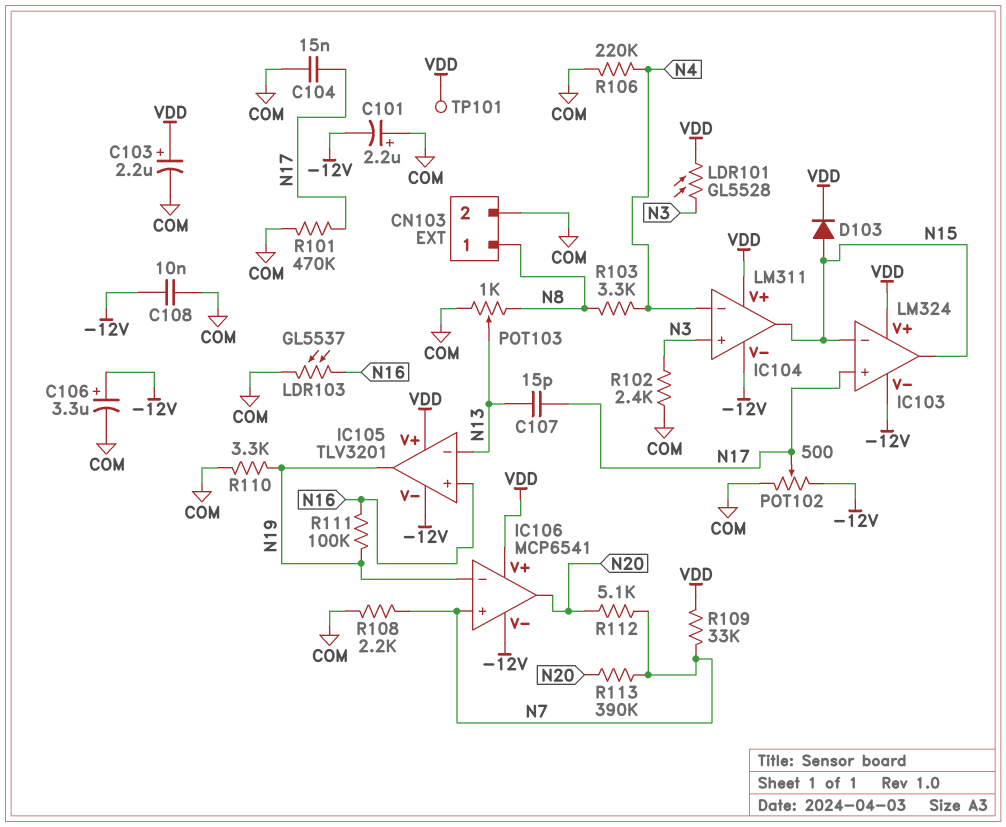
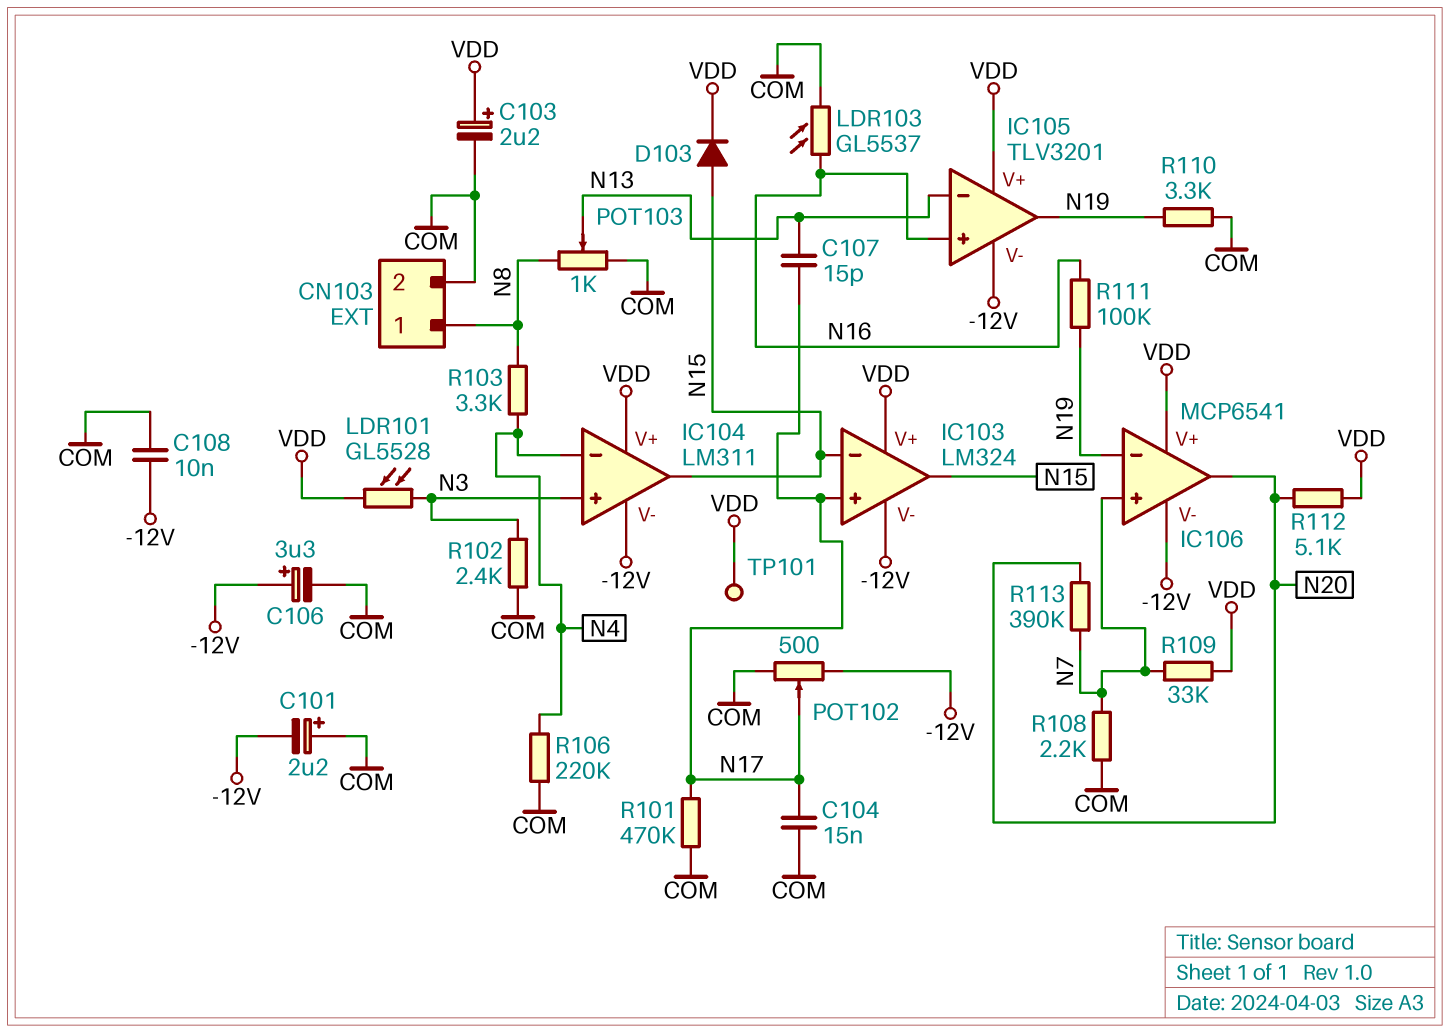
R112: 5.1k (N7, N20) -> 5.1k (N20, VDD)

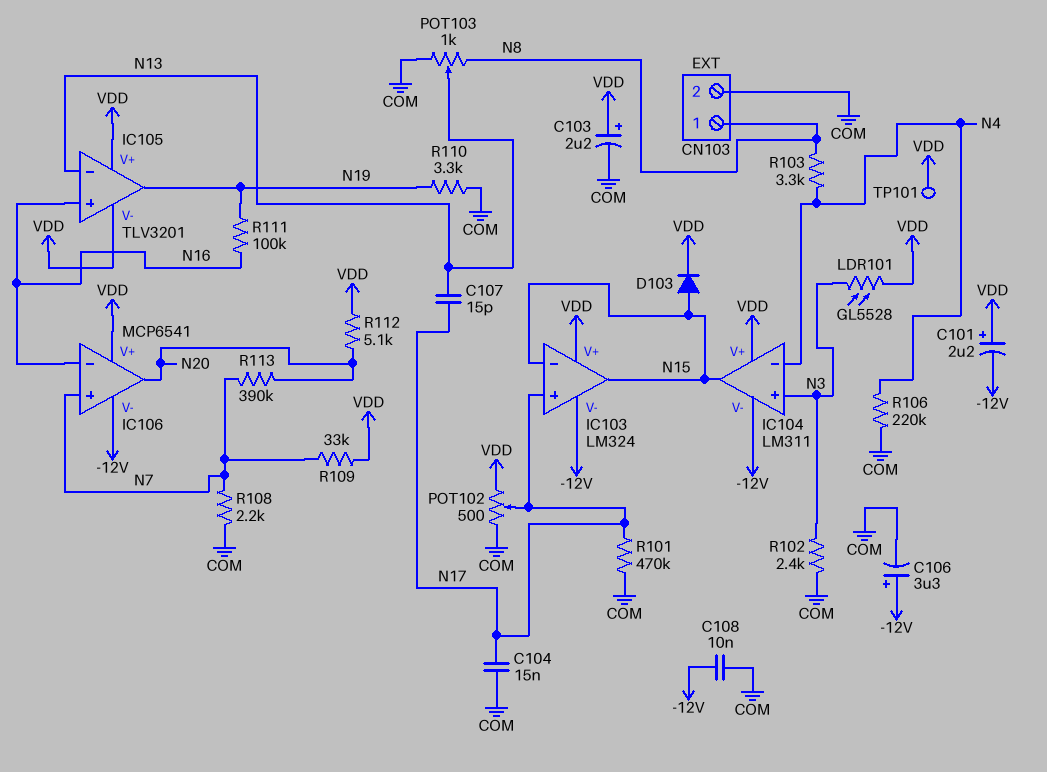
C101: 2.2uF (plus COM, minus -12V) -> 2.2uF (plus VDD, minus -12V)
IC105 pin V-: -12V -> VDD
IC106 pin in-: N19 -> N16
LDR103: GL5537 (COM, N16) -> none
POT102: 500 (-12V, COM, wiper N17) -> 500 (COM, VDD, wiper N17)

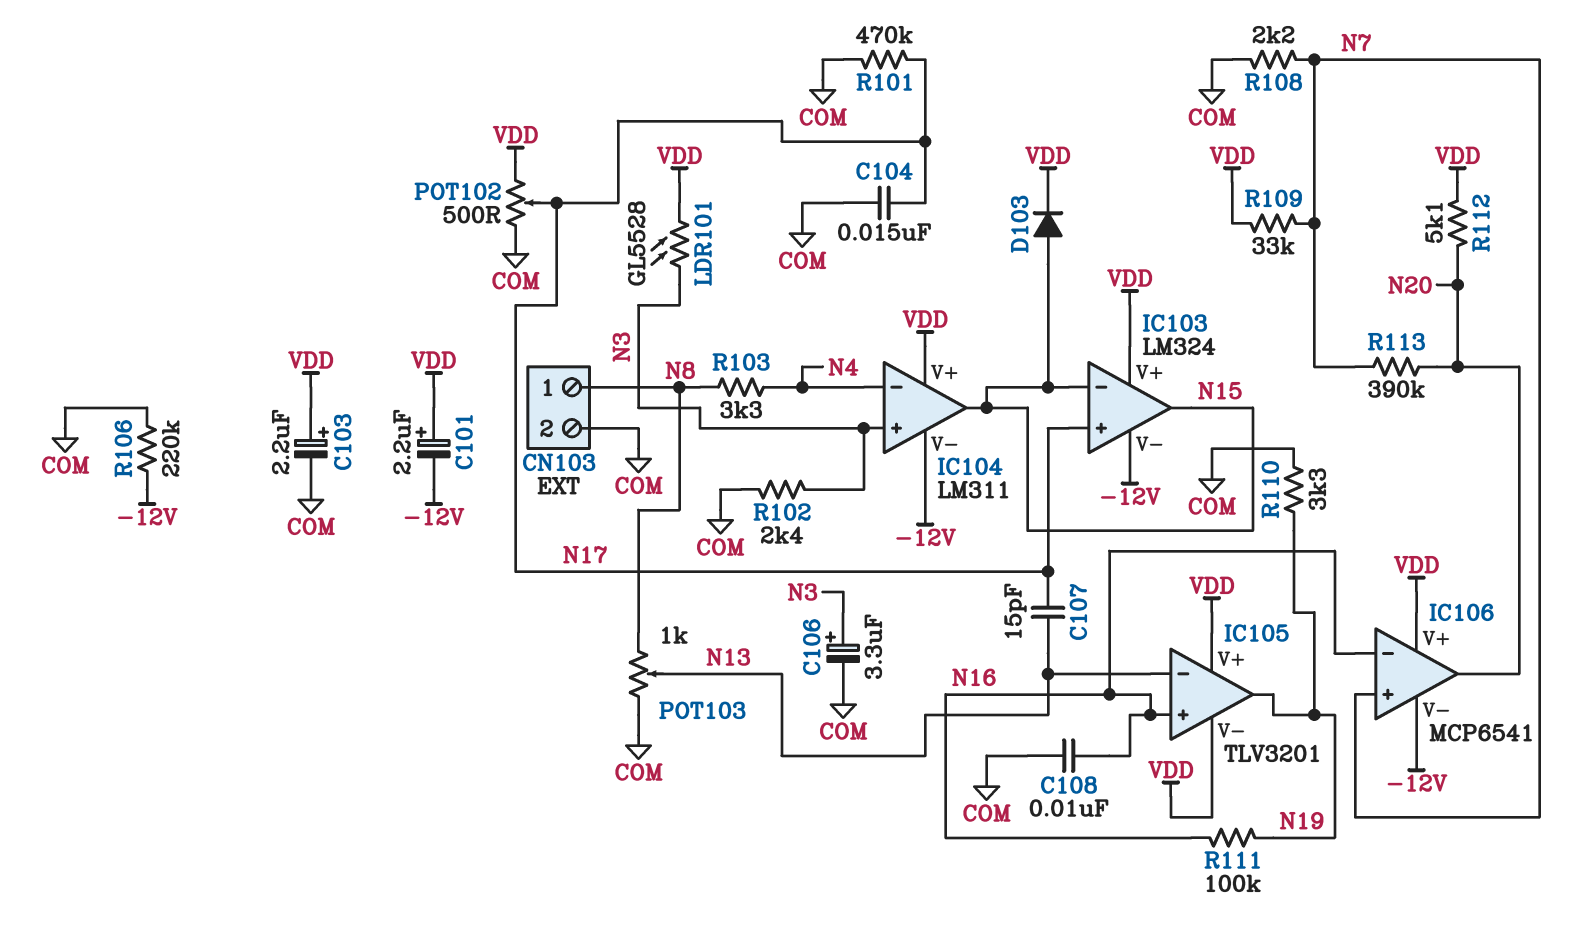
C106: 3.3uF (plus -12V, minus COM) -> 3.3uF (plus N3, minus COM)
C108: 10nF (-12V, COM) -> 10nF (COM, N16)
R106: 220k (COM, N4) -> 220k (-12V, COM)
TP101: test point (VDD) -> none

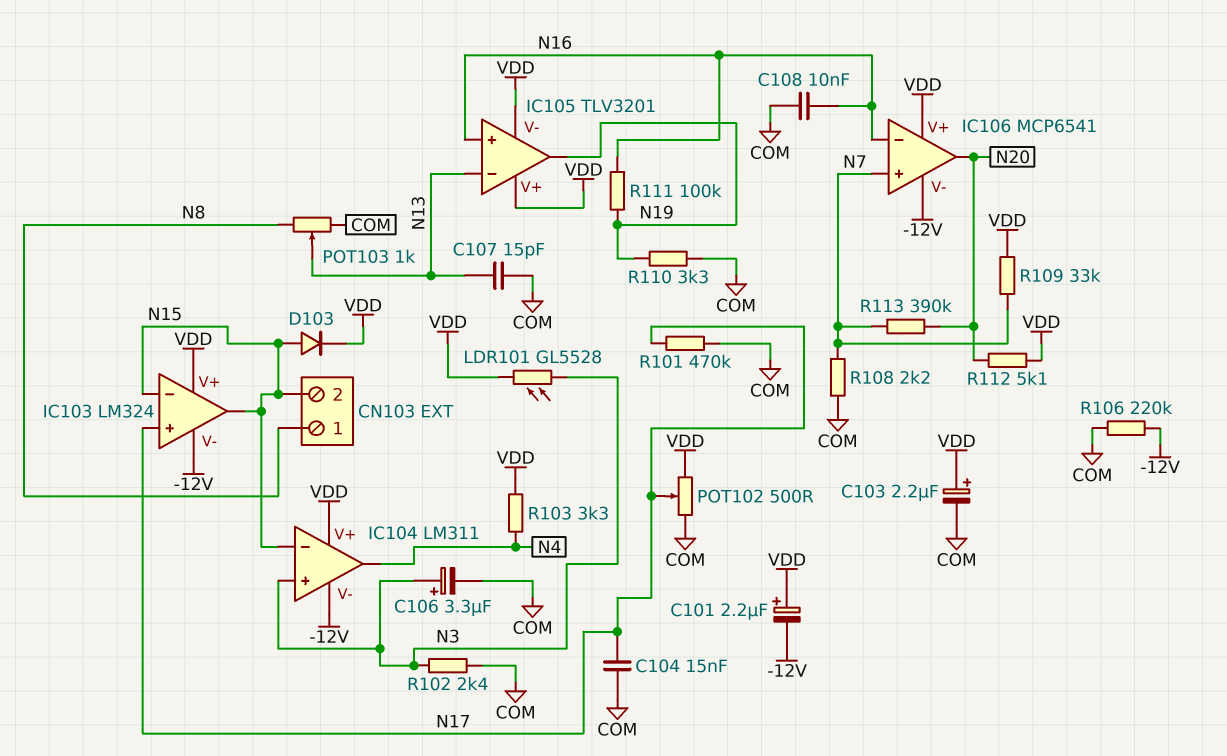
C107: 15pF (N13, N17) -> 15pF (COM, N13)
CN103 pin 2: COM -> N15
IC104 pin in-: N4 -> N15
IC104 pin out: N15 -> N4
R103: 3.3k (N4, N8) -> 3.3k (N4, VDD)

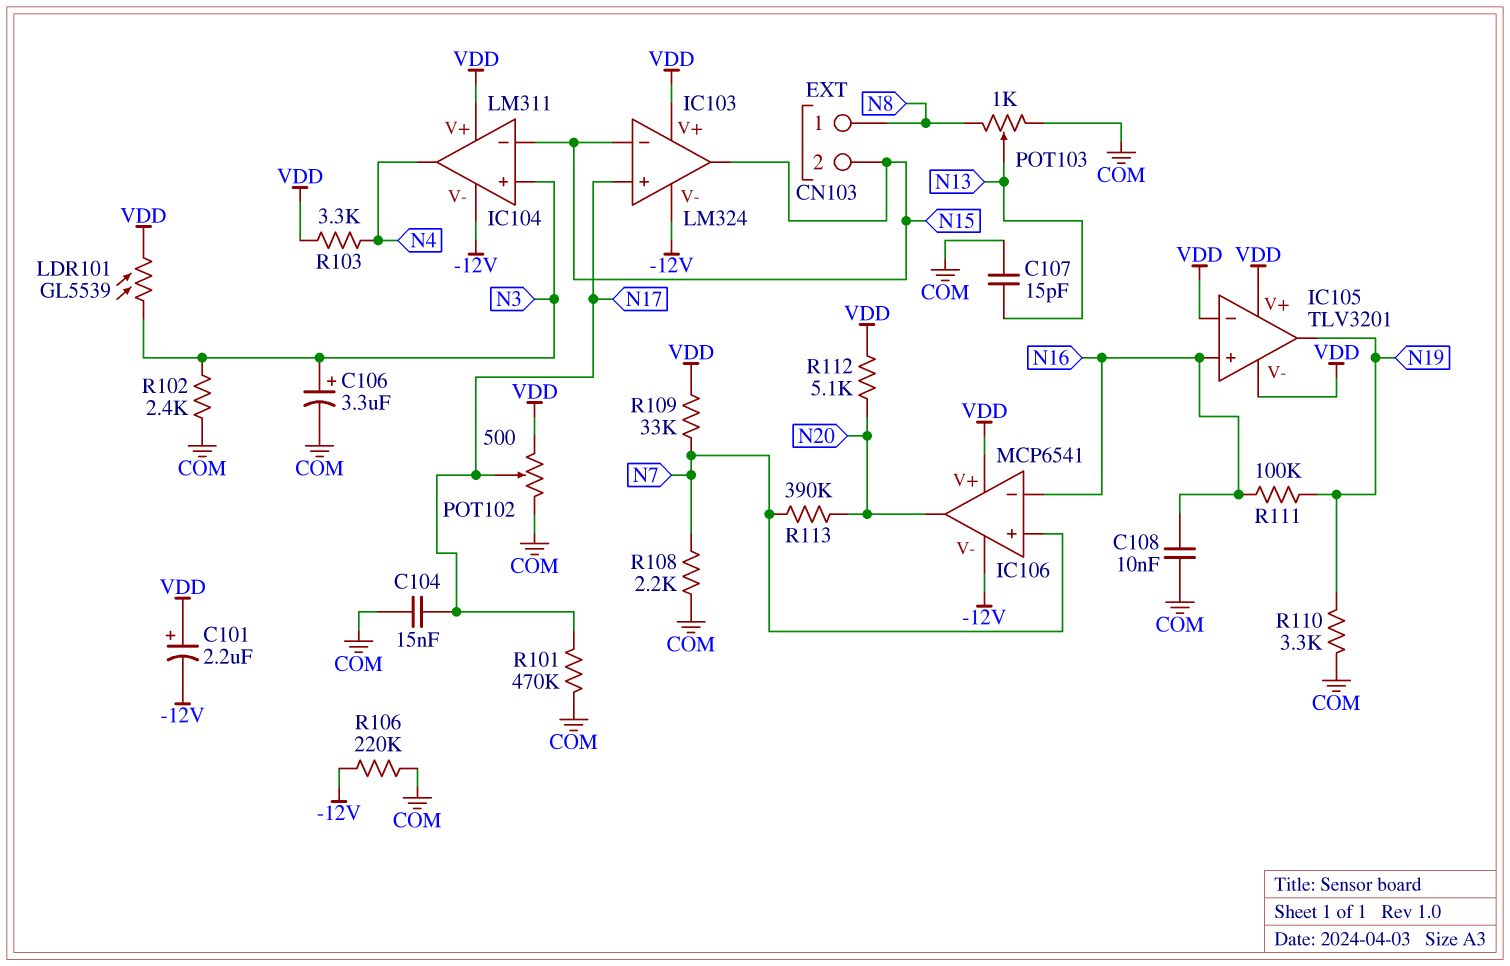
C103: 2.2uF (plus VDD, minus COM) -> none
D103: diode (A N15, K VDD) -> none
IC105 pin in-: N13 -> VDD
LDR101: GL5528 (N3, VDD) -> GL5539 (N3, VDD)

